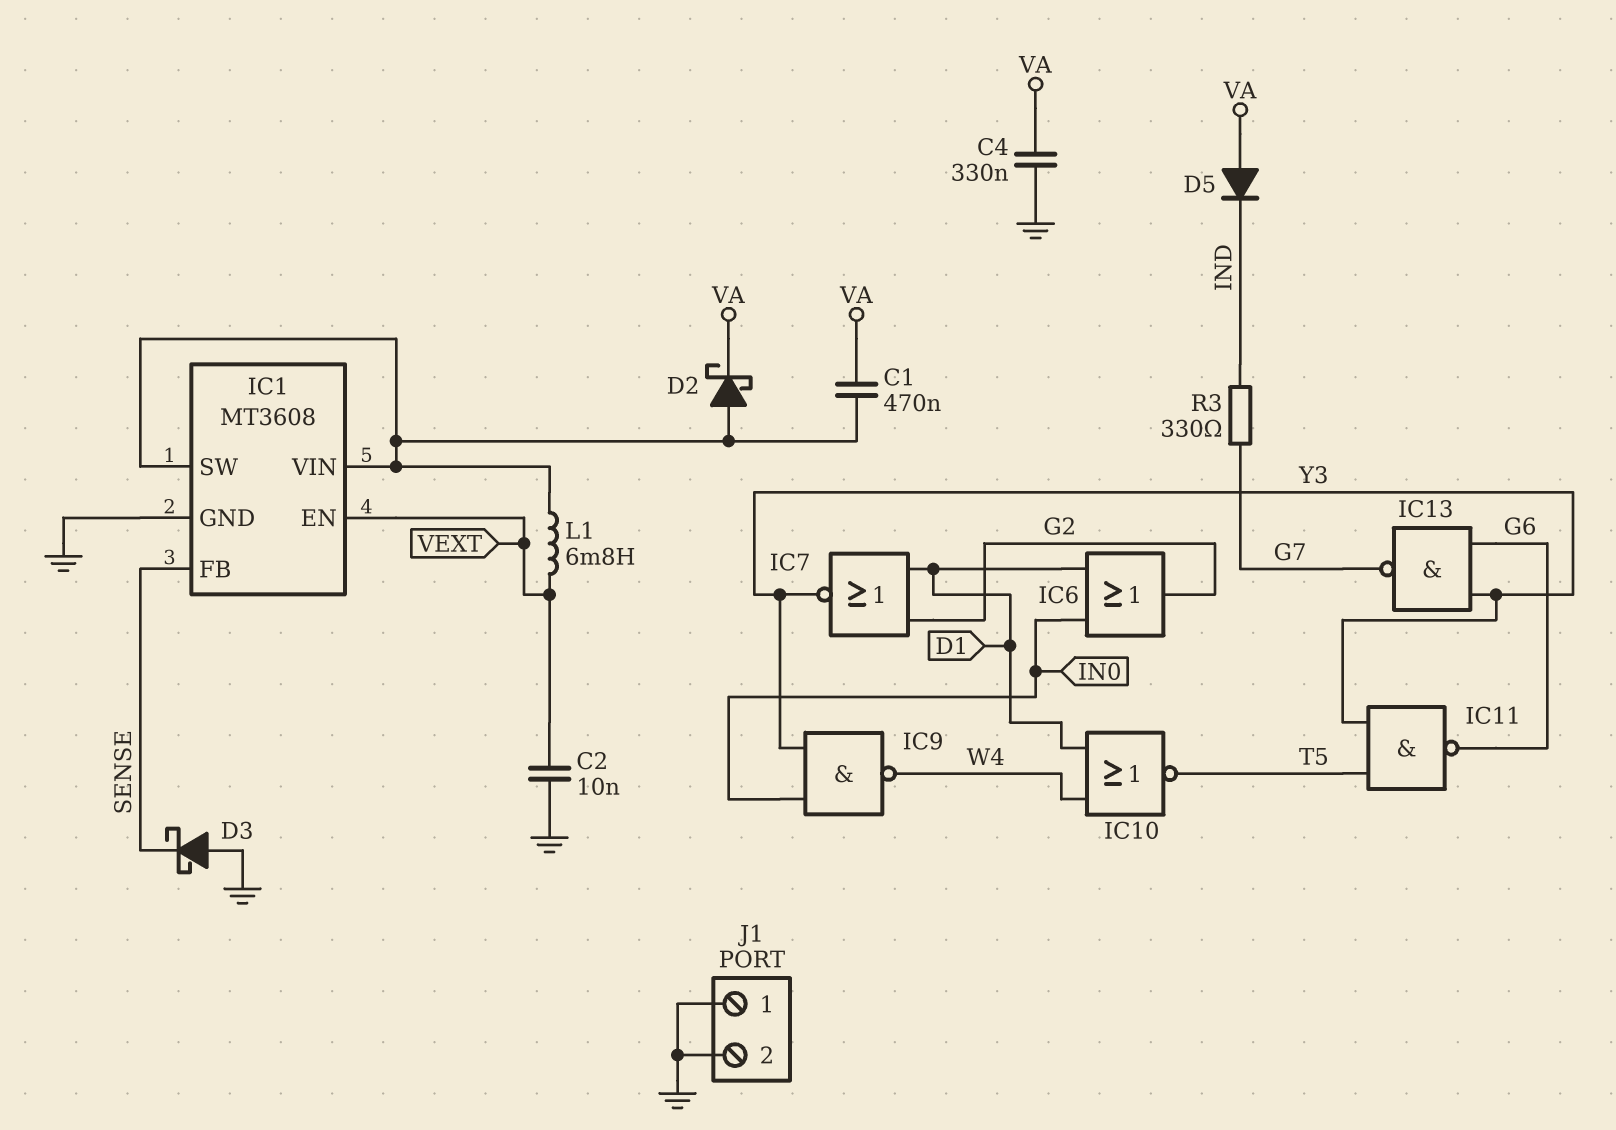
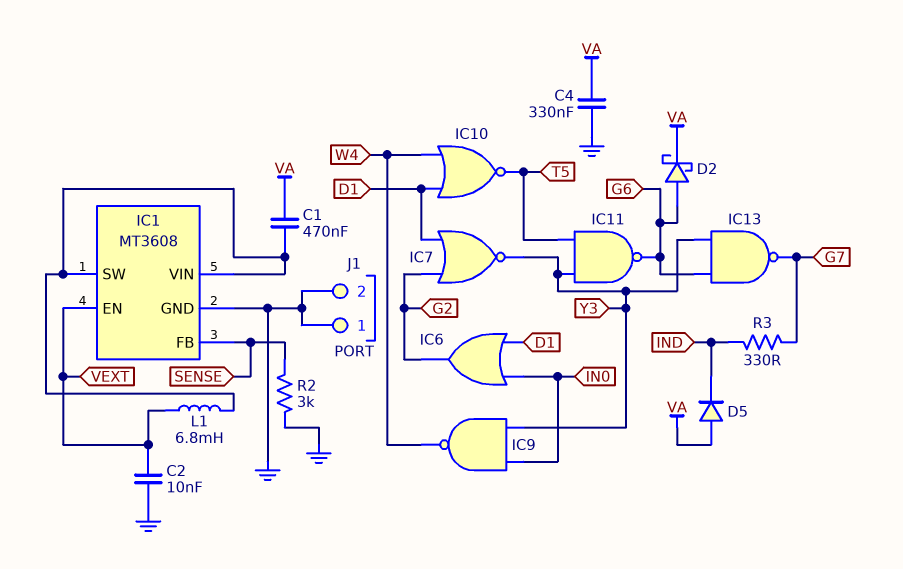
D2: schottky (A IC1/SW, K VA) -> schottky (A G6, K VA)
D3: schottky (A GND, K SENSE) -> none
R2: none -> 3k (GND, SENSE)

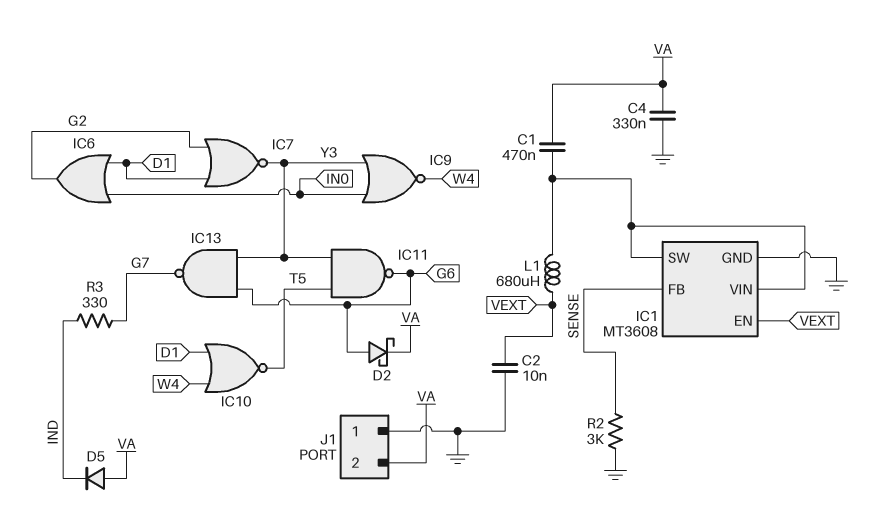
IC9: NAND (in IN0, in Y3, out W4) -> NOR (in IN0, in Y3, out W4)
J1 pin 2: GND -> VA
L1: 6.8mH (IC1/SW, VEXT) -> 680uH (IC1/SW, VEXT)

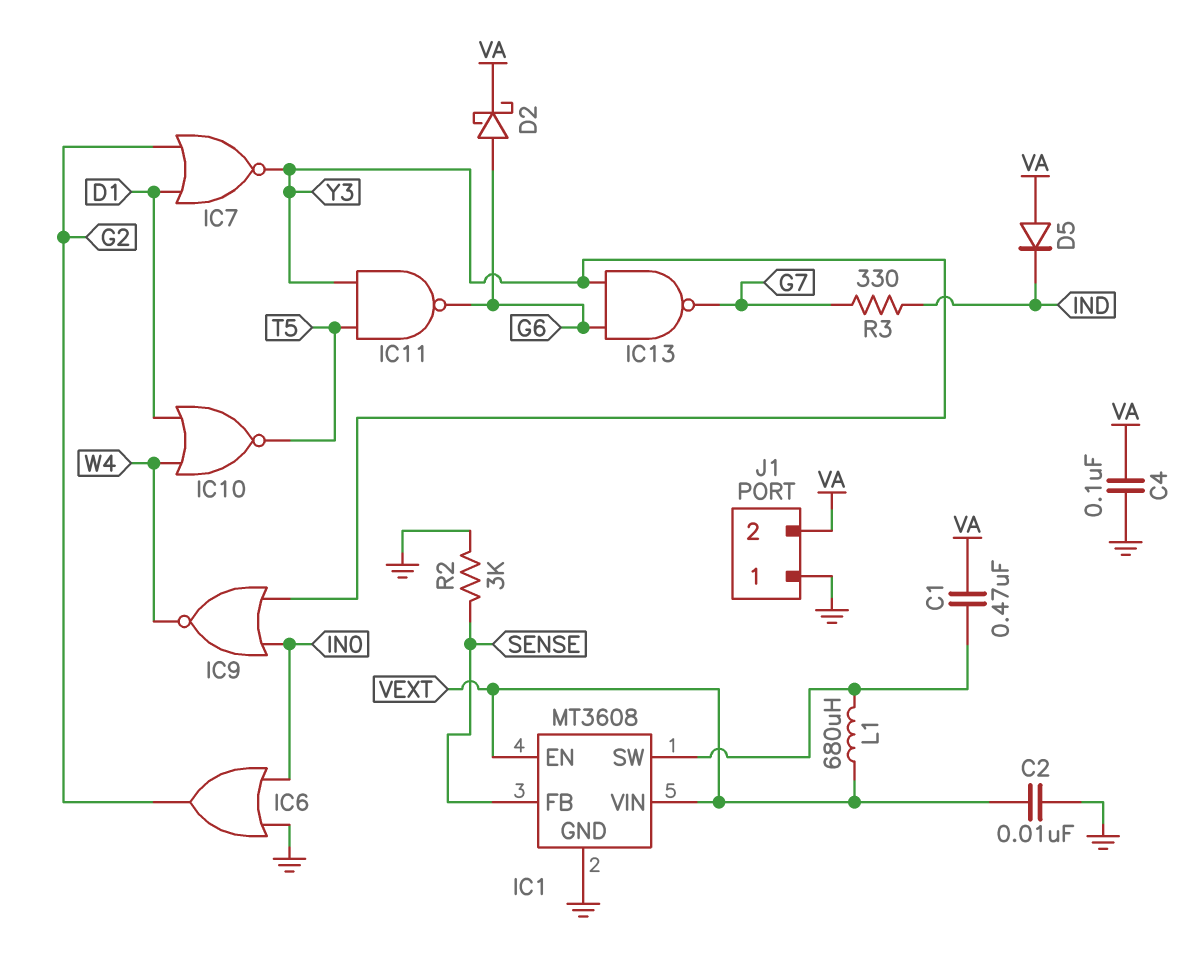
C4: 330nF (GND, VA) -> 100nF (GND, VA)
IC1 pin VIN: IC1/SW -> VEXT
IC6: OR (in D1, in IN0, out G2) -> OR (in GND, in IN0, out G2)

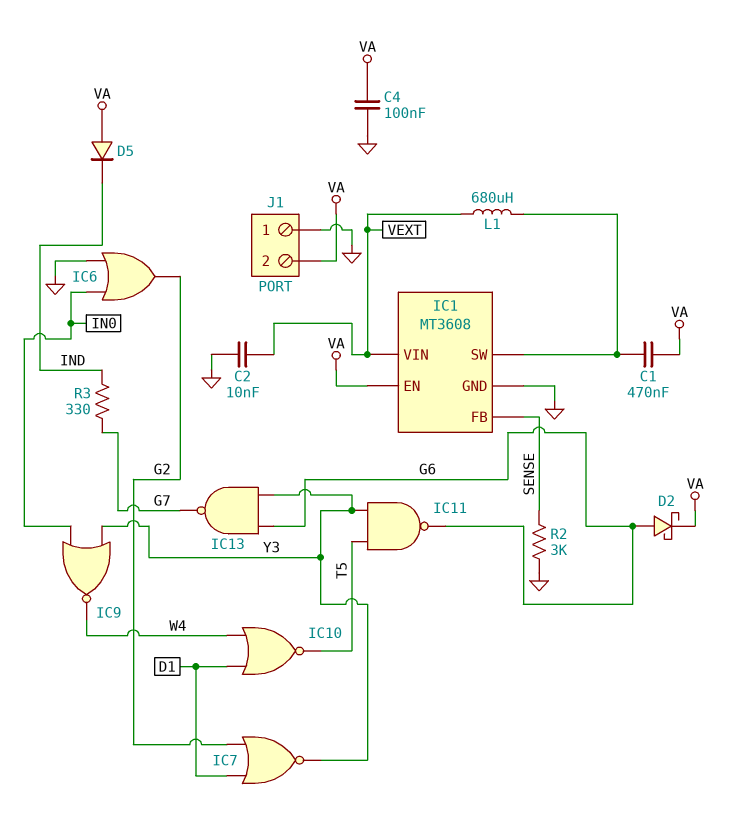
IC1 pin EN: VEXT -> VA

